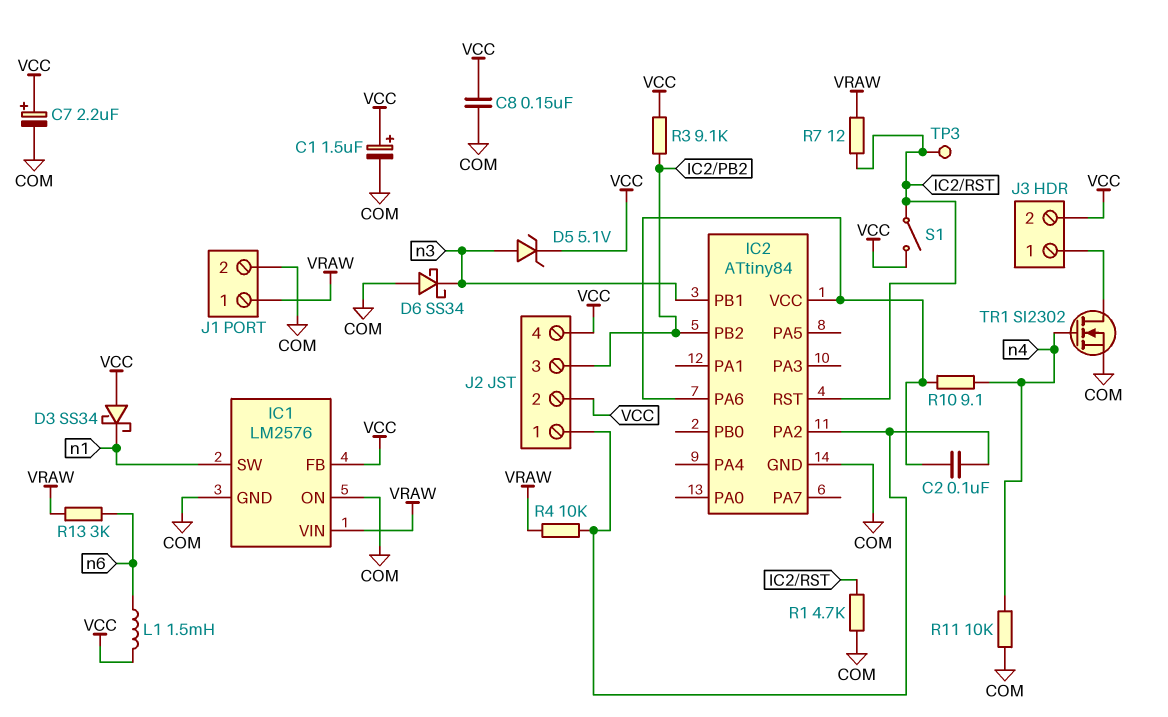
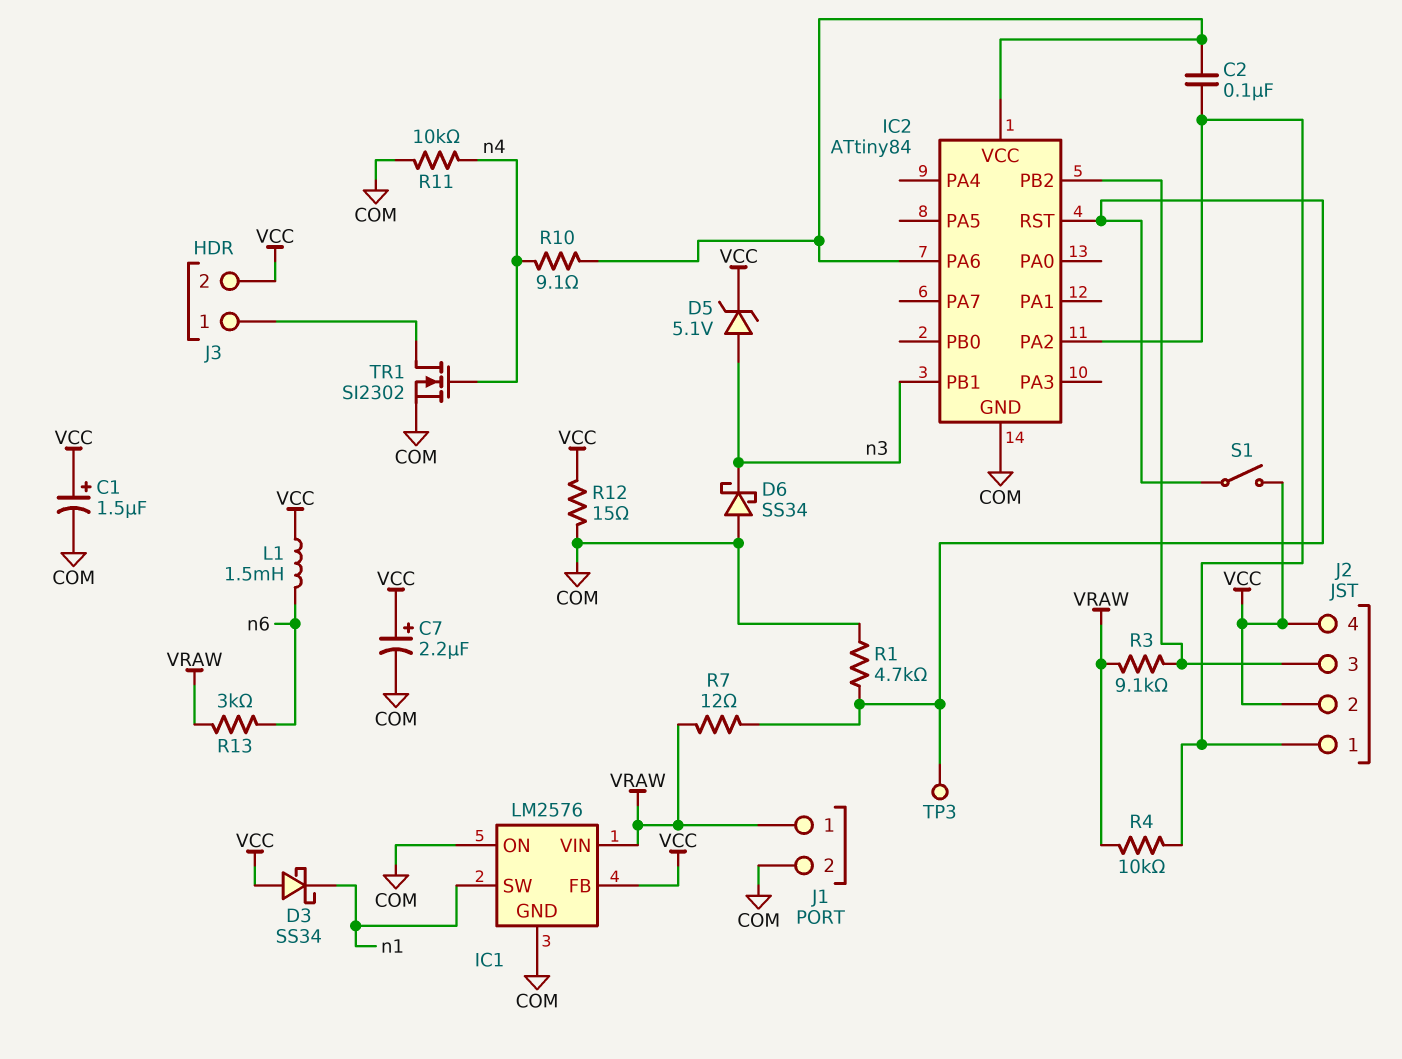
C8: 150nF (COM, VCC) -> none
R3: 9.1k (IC2/PB2, VCC) -> 9.1k (IC2/PB2, VRAW)
R12: none -> 15 (COM, VCC)

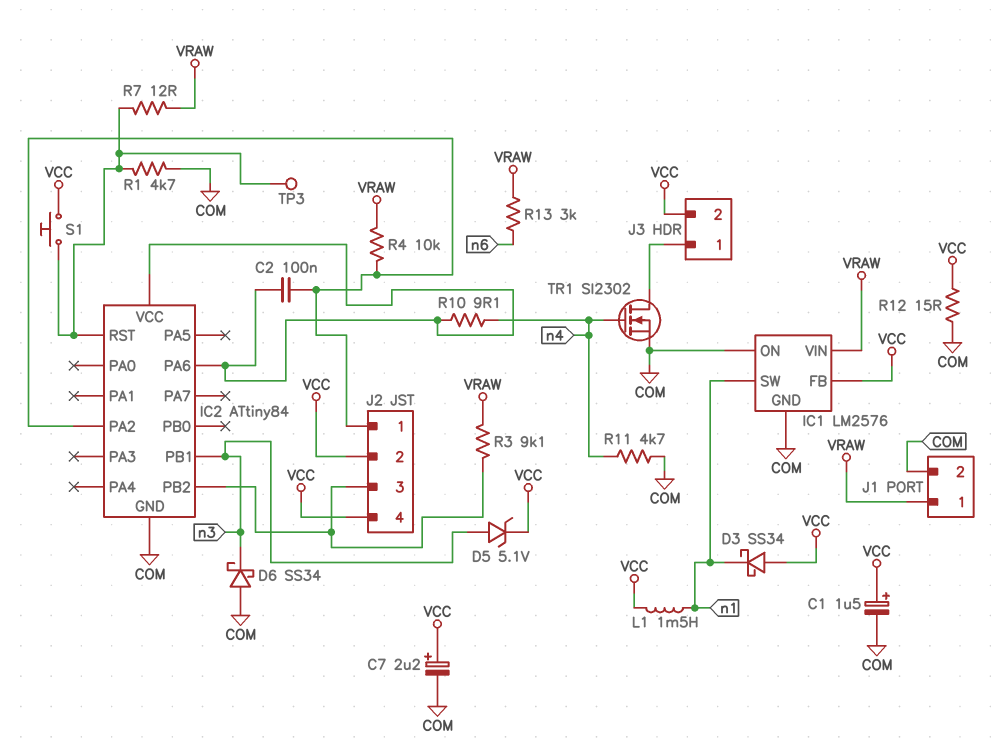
L1: 1.5mH (VCC, n6) -> 1.5mH (VCC, n1)
R11: 10k (COM, n4) -> 4.7k (COM, n4)
S1: switch (IC2/RST, VCC) -> button (IC2/RST, VCC)

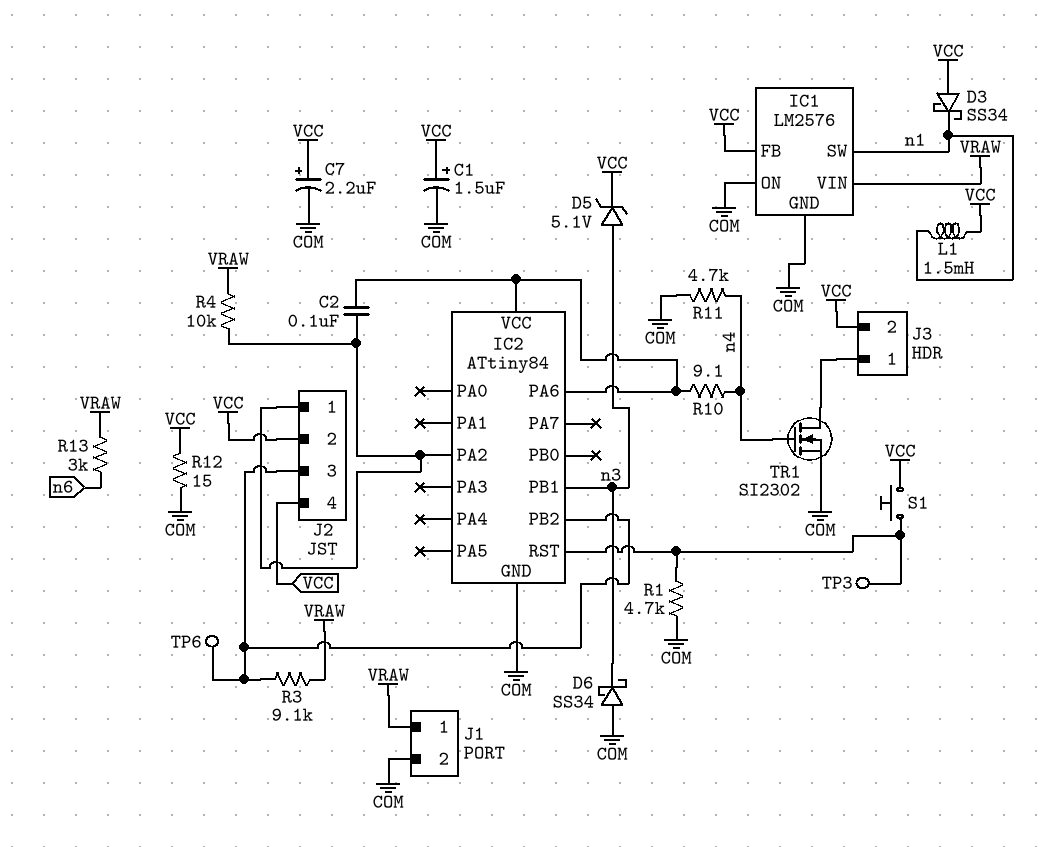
R7: 12 (IC2/RST, VRAW) -> none
TP6: none -> test point (IC2/PB2)

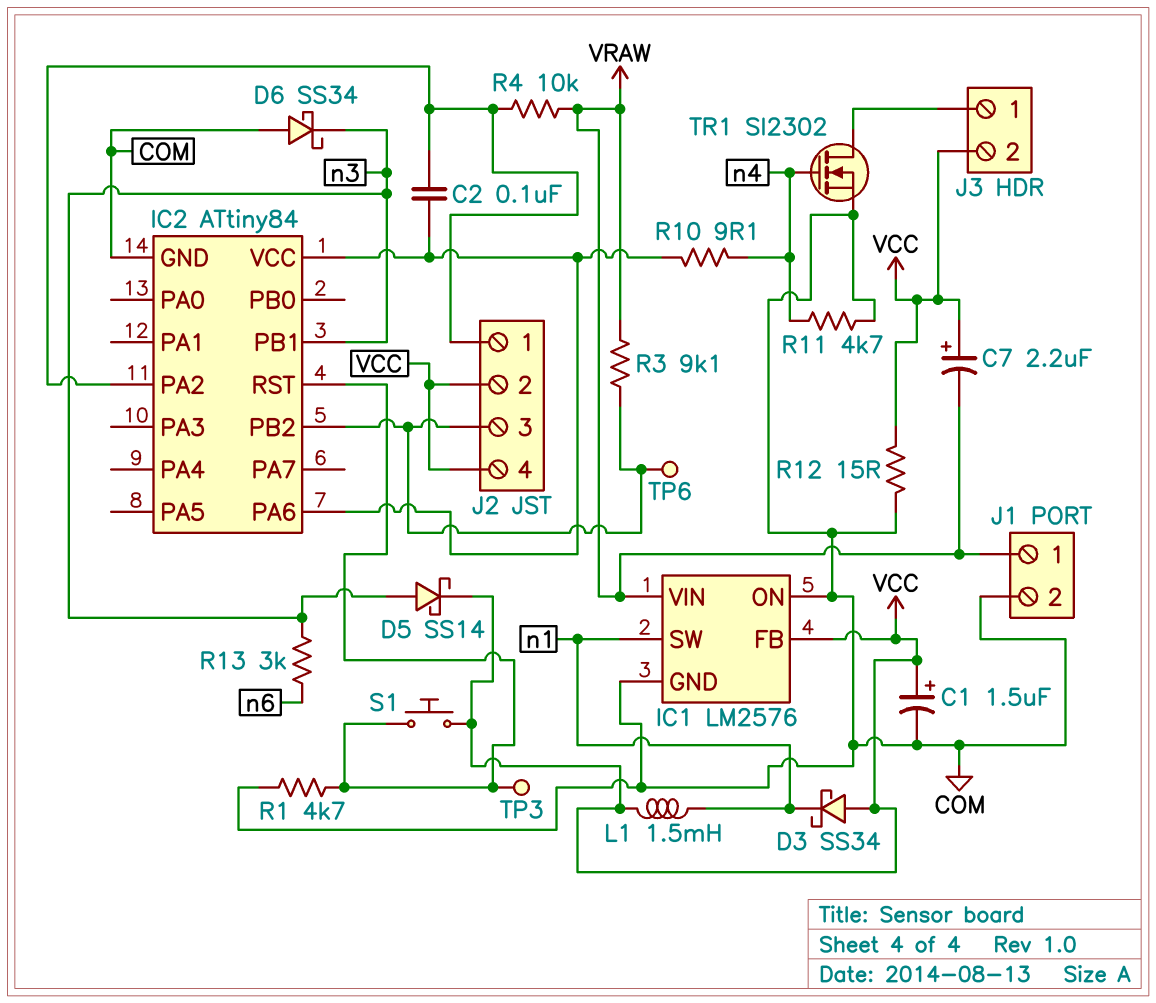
C7: 2.2uF (plus VCC, minus COM) -> 2.2uF (plus VCC, minus VRAW)
D5: zener 5.1V (A n3, K VCC) -> schottky SS14 (A n3, K VCC)
R13: 3k (VRAW, n6) -> 3k (n3, n6)

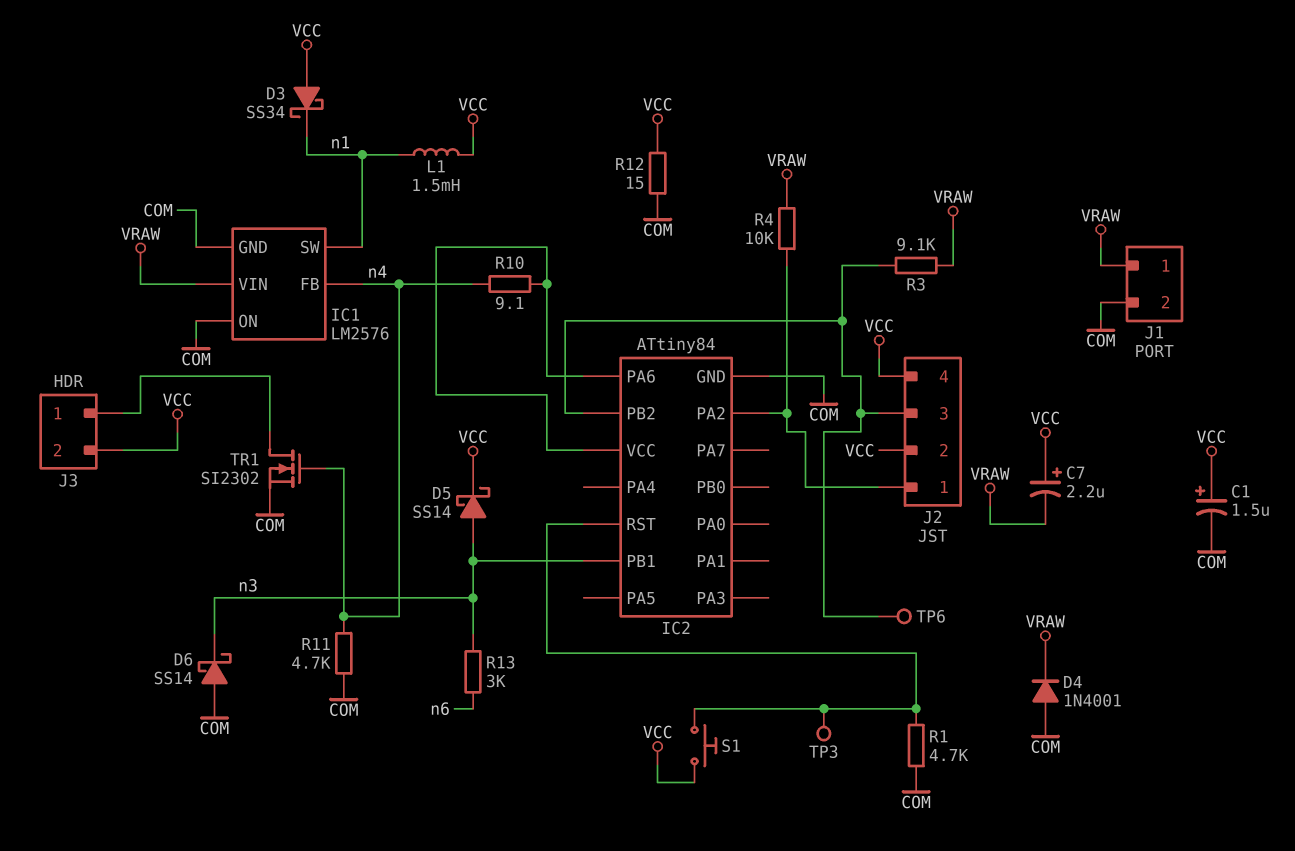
C2: 100nF (IC2/PA2, IC2/PA6) -> none
D4: none -> diode 1N4001 (A COM, K VRAW)
D6: schottky SS34 (A COM, K n3) -> schottky SS14 (A COM, K n3)
IC1 pin FB: VCC -> n4

